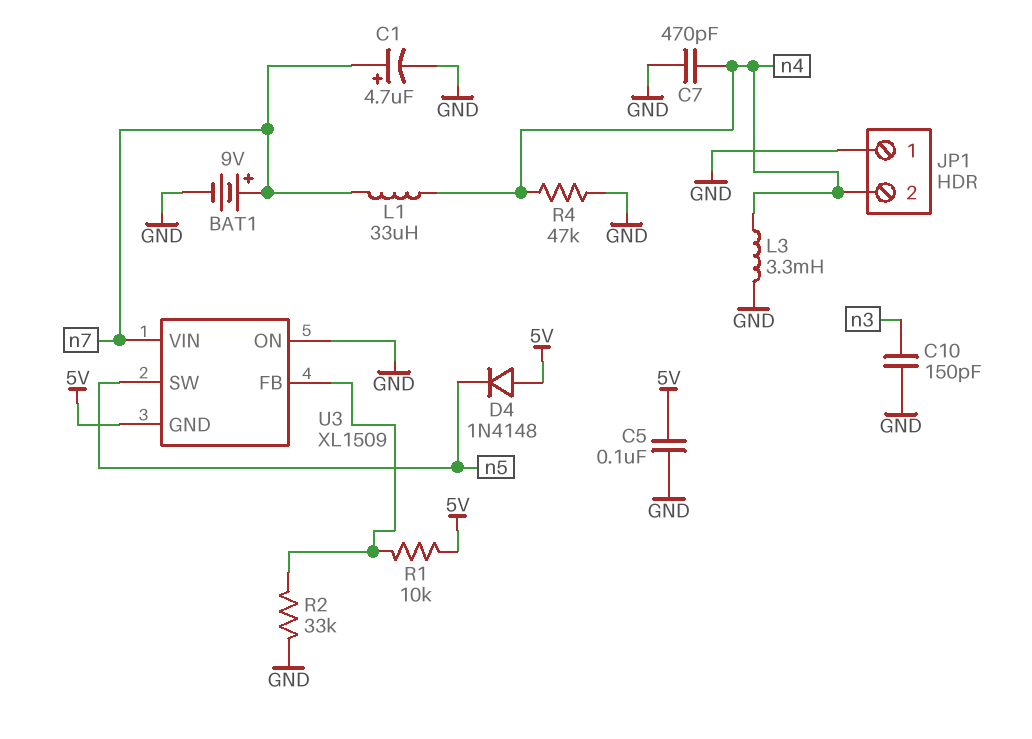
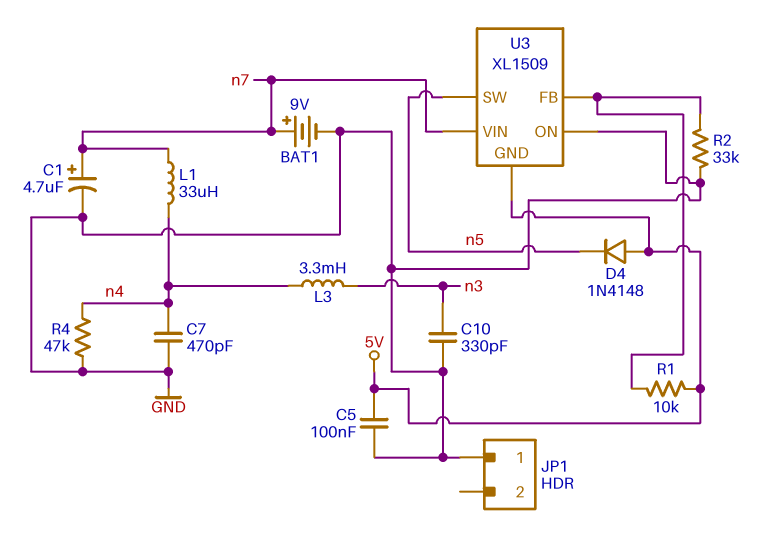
C10: 150pF (GND, n3) -> 330pF (GND, n3)
JP1 pin 2: n4 -> none
L3: 3.3mH (GND, n4) -> 3.3mH (n3, n4)

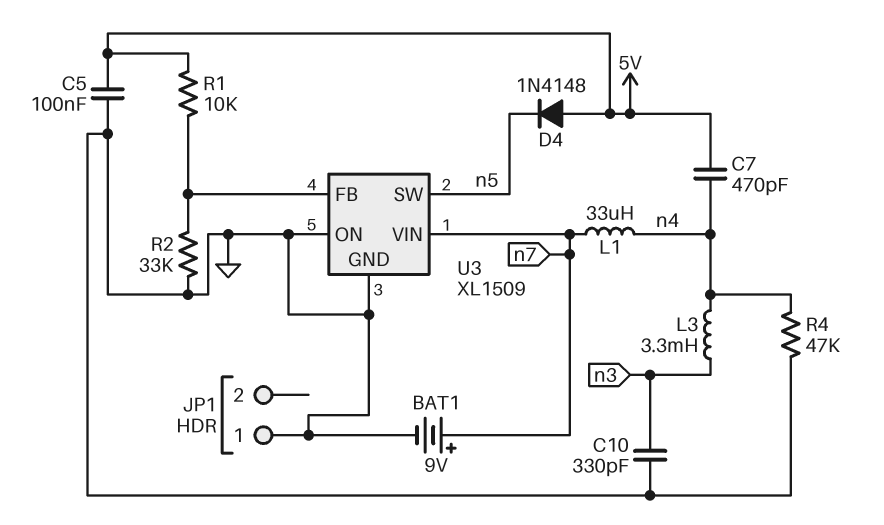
C1: 4.7uF (plus n7, minus GND) -> none
C7: 470pF (GND, n4) -> 470pF (5V, n4)
U3 pin GND: 5V -> GND

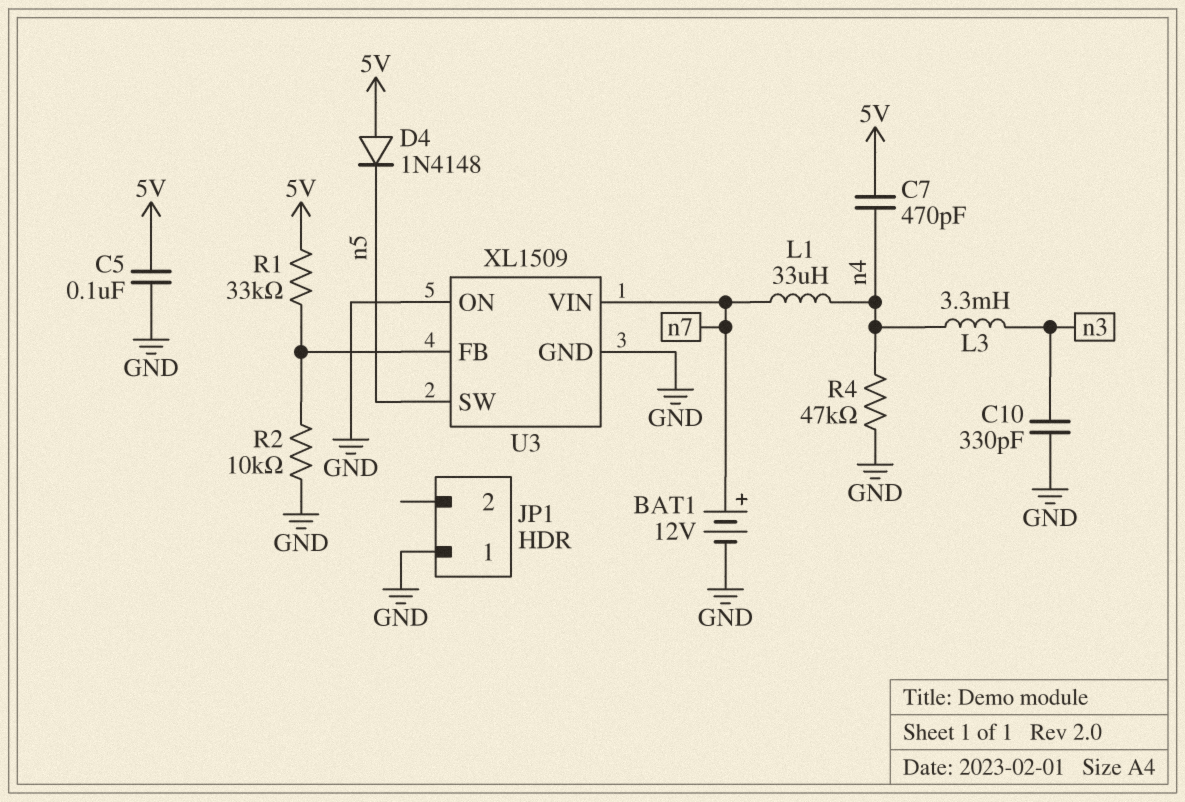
BAT1: 9V (plus n7, minus GND) -> 12V (plus n7, minus GND)
R1: 10k (5V, U3/FB) -> 33k (5V, U3/FB)
R2: 33k (GND, U3/FB) -> 10k (GND, U3/FB)

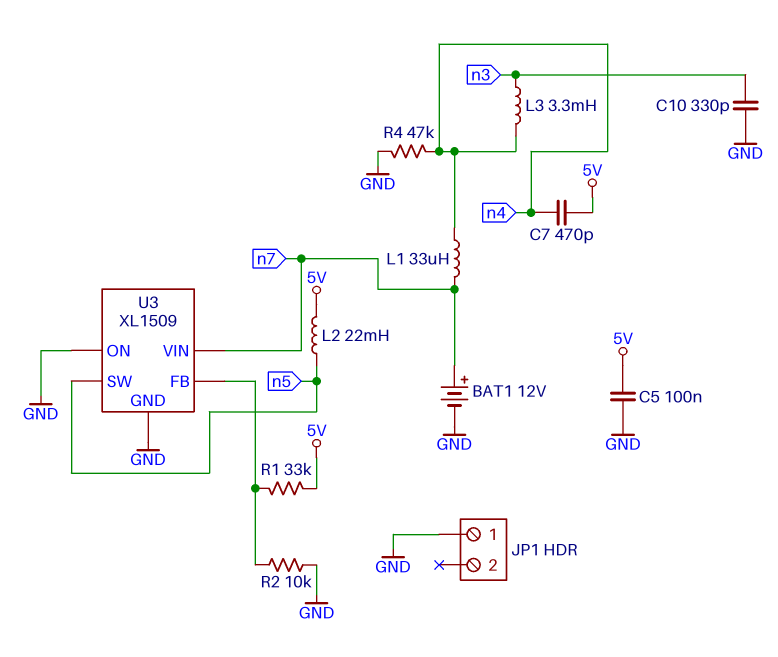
D4: diode 1N4148 (A 5V, K n5) -> none
L2: none -> 22mH (5V, n5)

